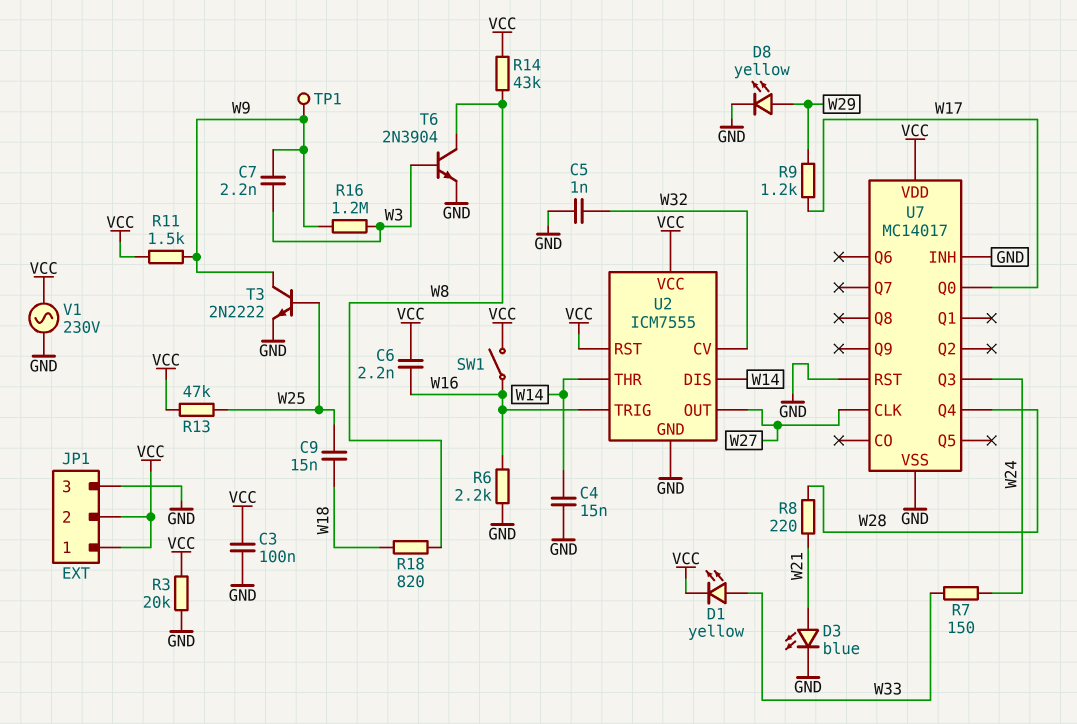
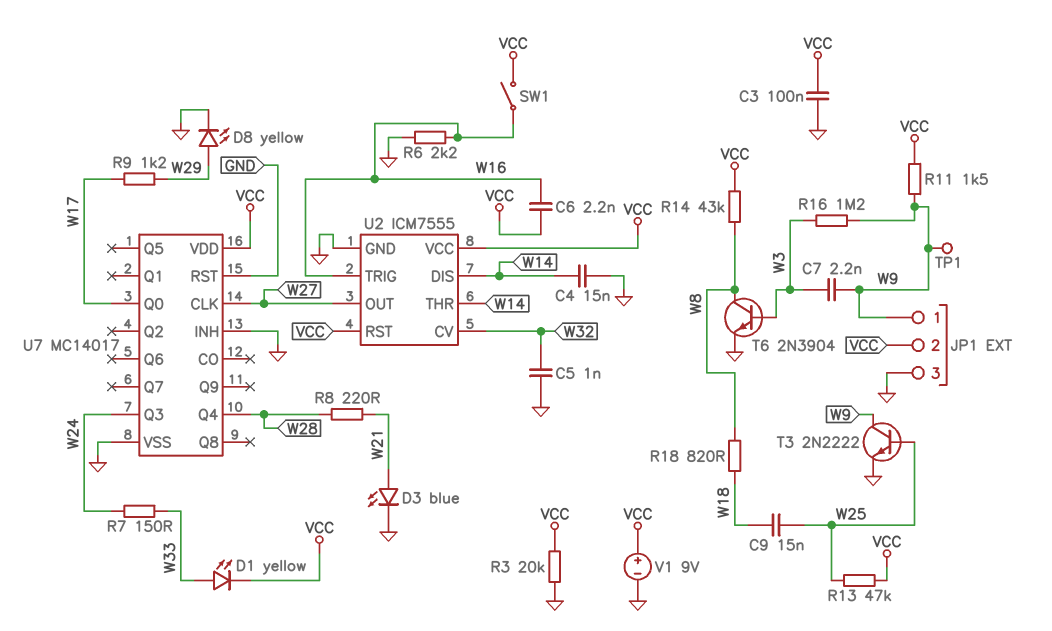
JP1 pin 1: VCC -> W9
V1: AC 230V (GND, VCC) -> 9V (plus VCC, minus GND)

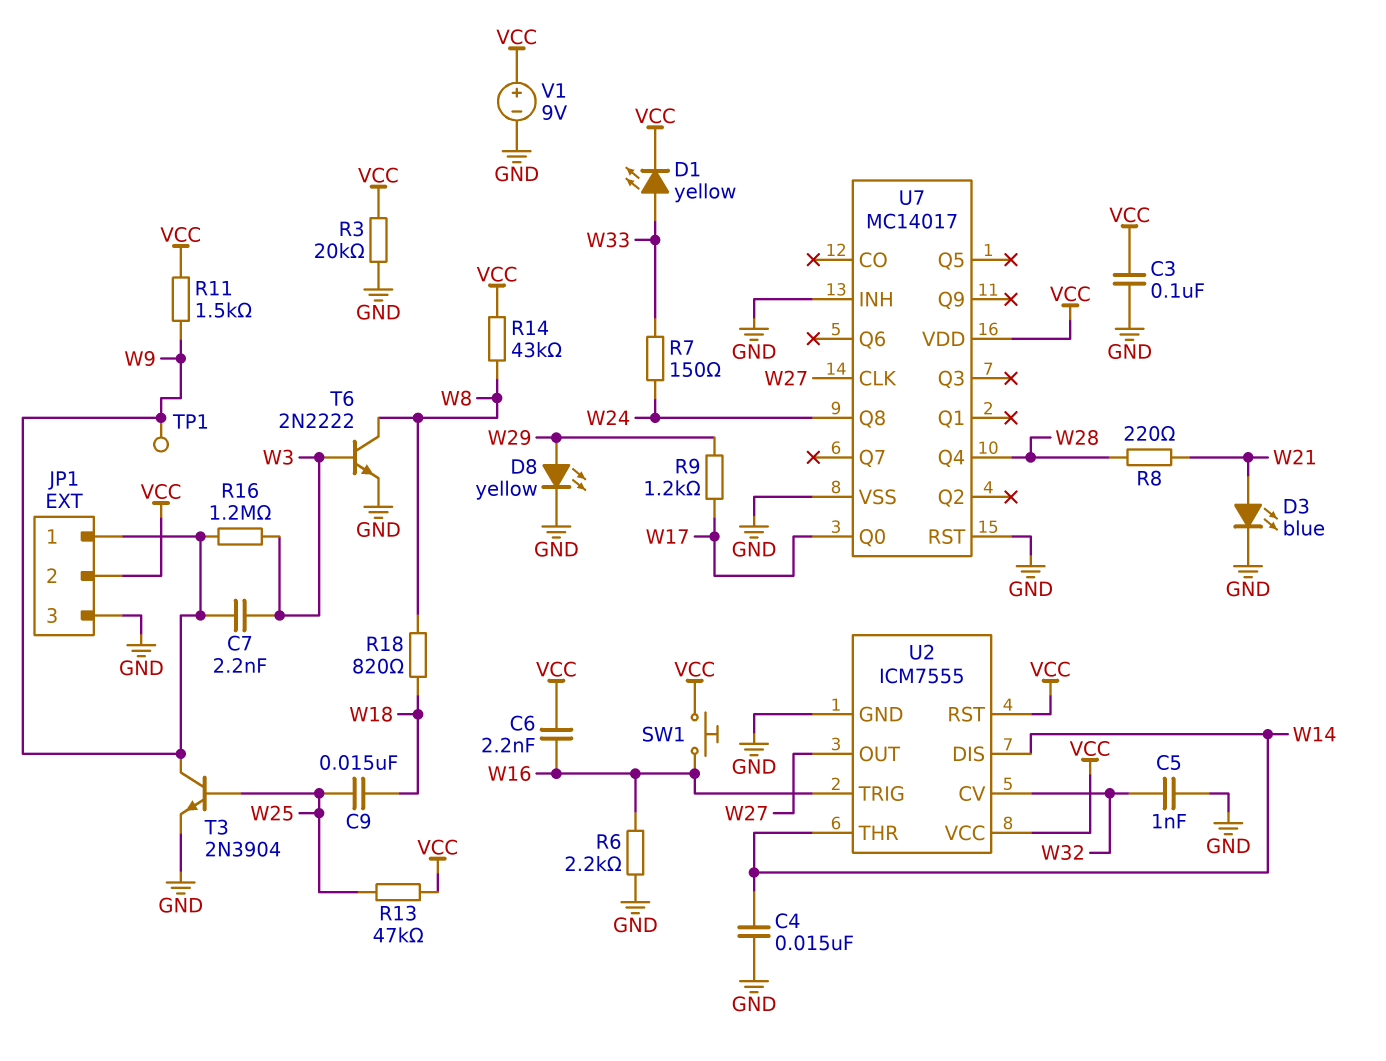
SW1: switch (VCC, W16) -> button (VCC, W16)
T3: NPN 2N2222 (B W25, C W9, E GND) -> NPN 2N3904 (B W25, C W9, E GND)
T6: NPN 2N3904 (B W3, C W8, E GND) -> NPN 2N2222 (B W3, C W8, E GND)
U7 pin Q3: W24 -> none
U7 pin Q8: none -> W24

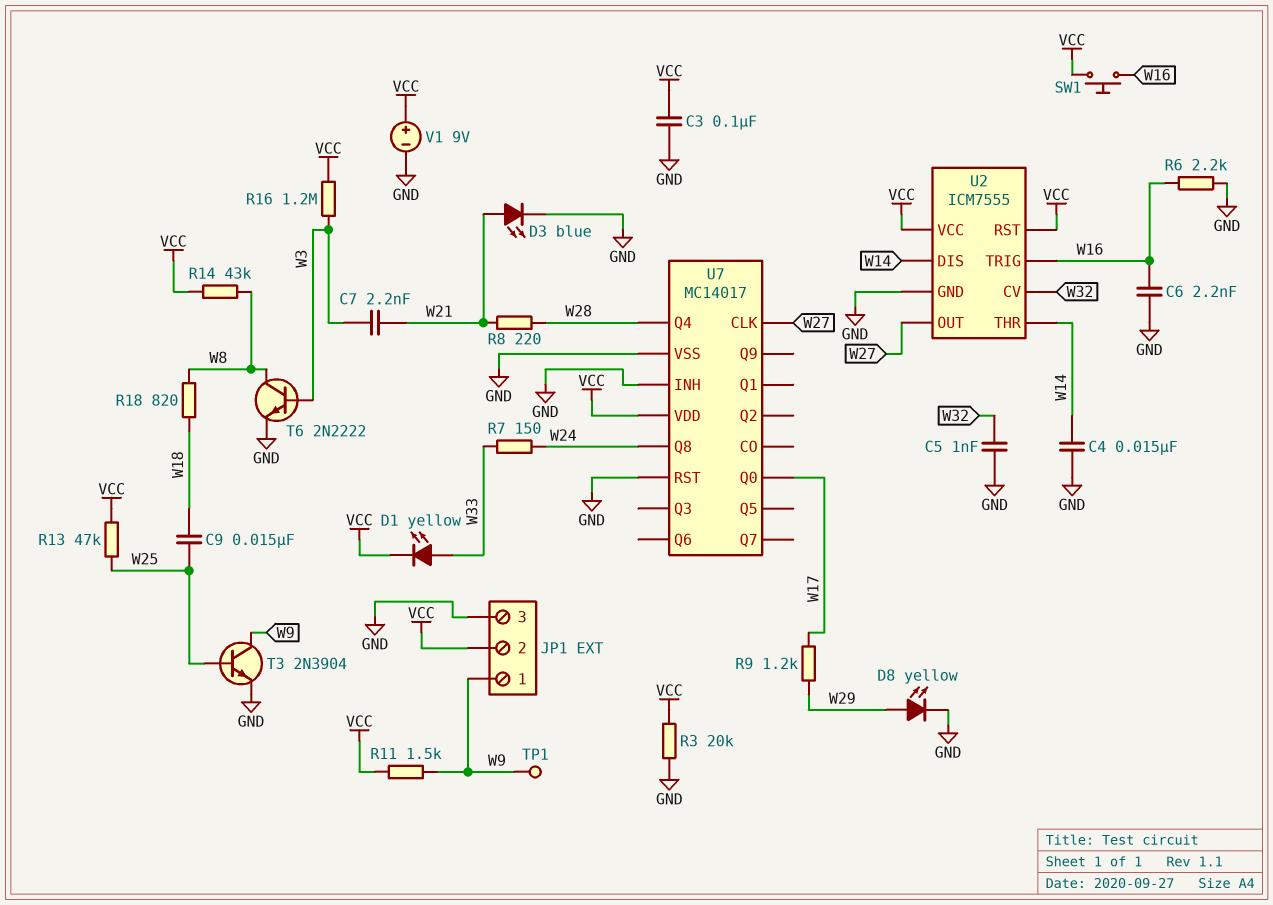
C6: 2.2nF (VCC, W16) -> 2.2nF (GND, W16)
C7: 2.2nF (W3, W9) -> 2.2nF (W3, W21)
R16: 1.2M (W3, W9) -> 1.2M (VCC, W3)

